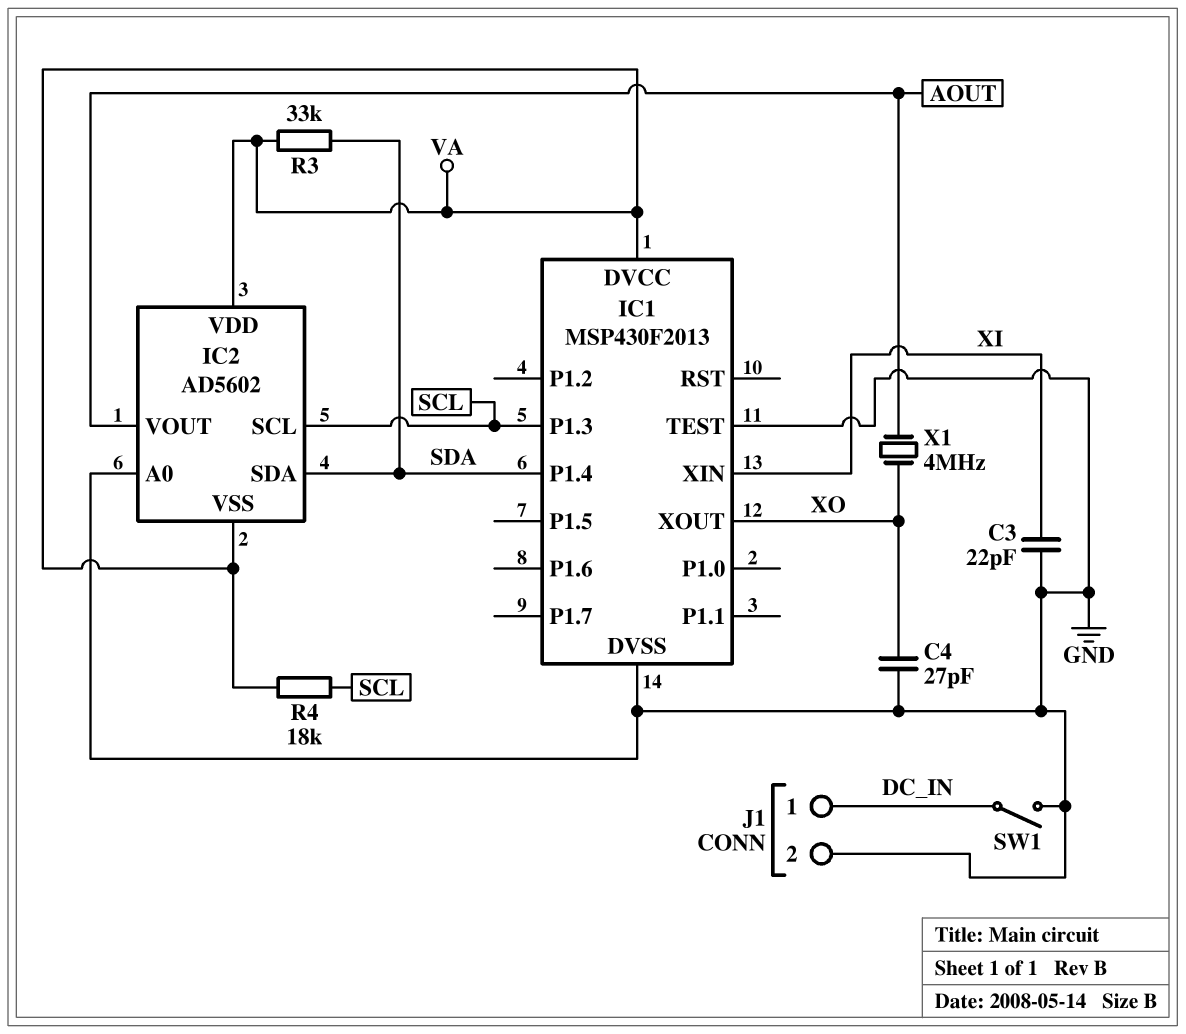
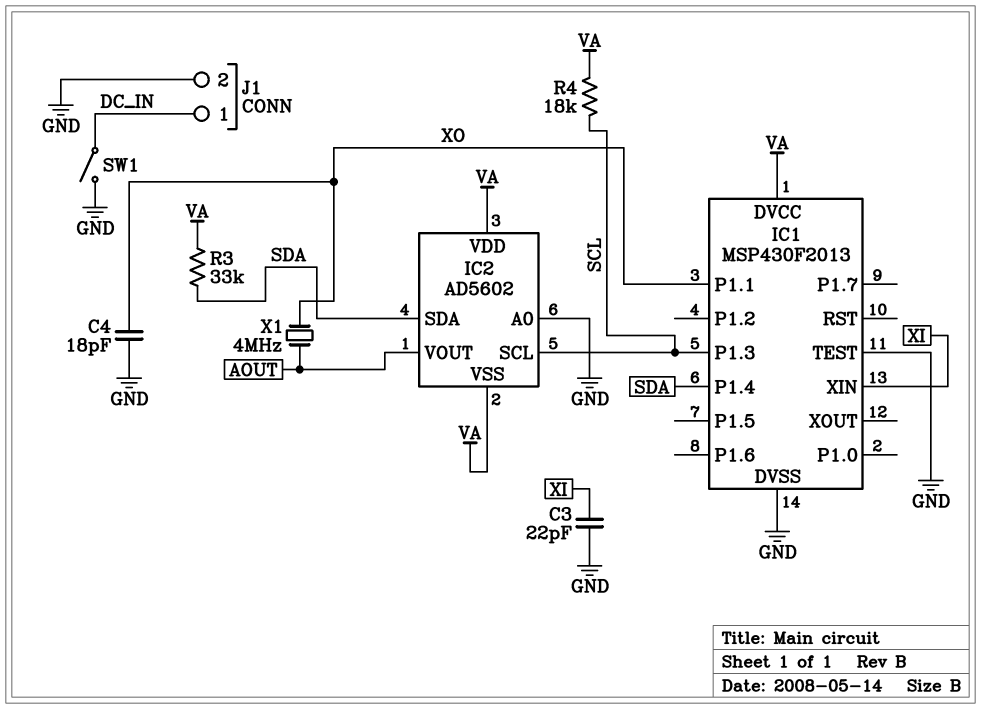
C4: 27pF (GND, XO) -> 18pF (GND, XO)
IC1 pin P1.1: none -> XO
IC1 pin XOUT: XO -> none

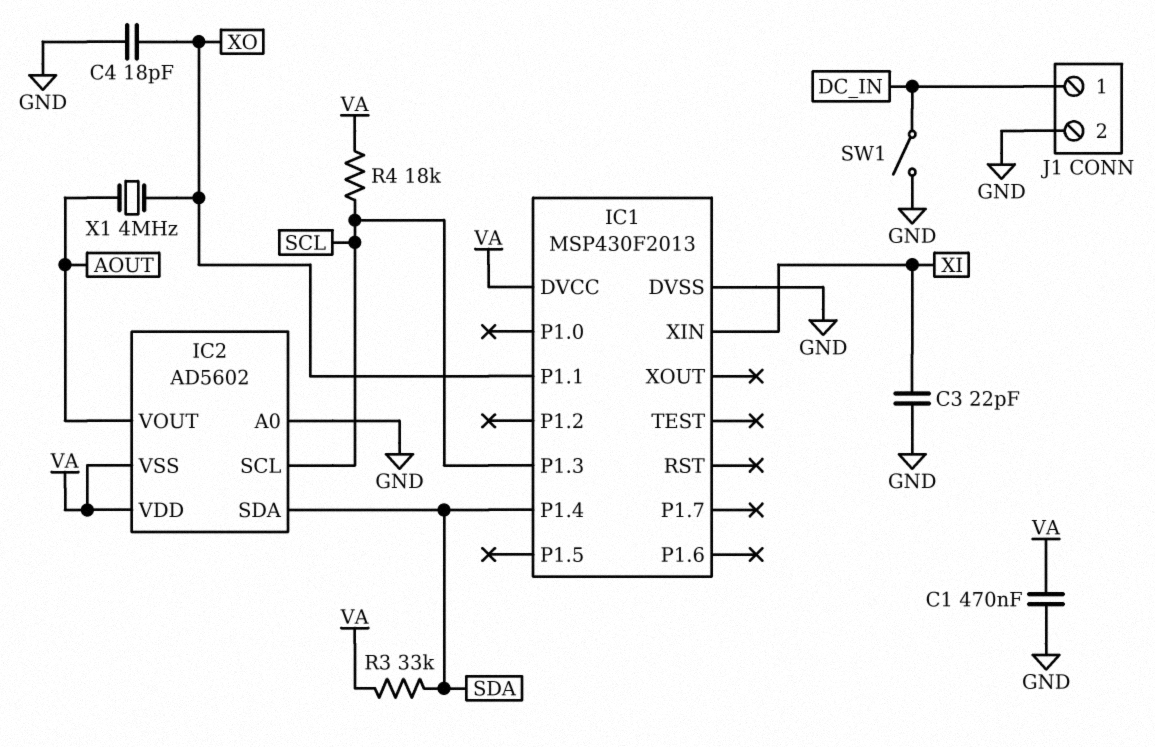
C1: none -> 470nF (GND, VA)
IC1 pin TEST: GND -> none

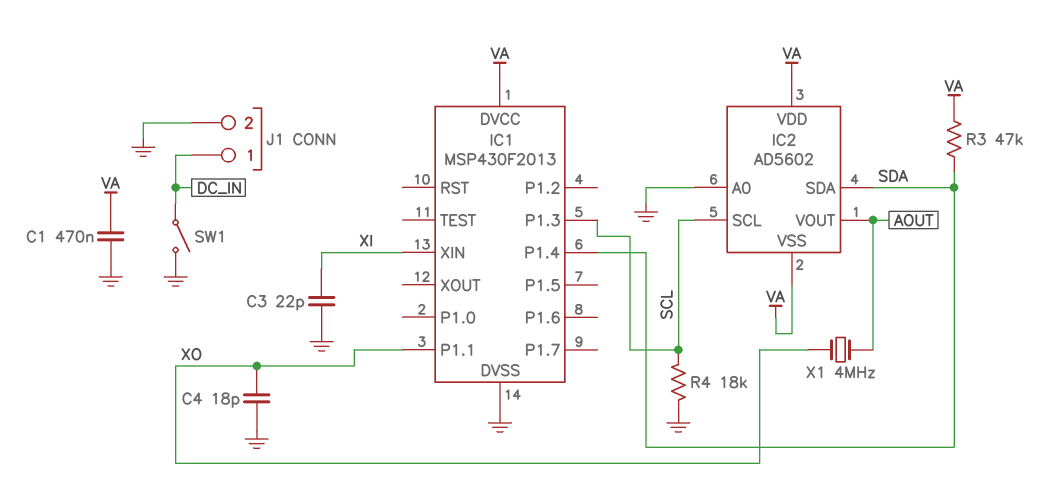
R3: 33k (SDA, VA) -> 47k (SDA, VA)
R4: 18k (SCL, VA) -> 18k (GND, SCL)

